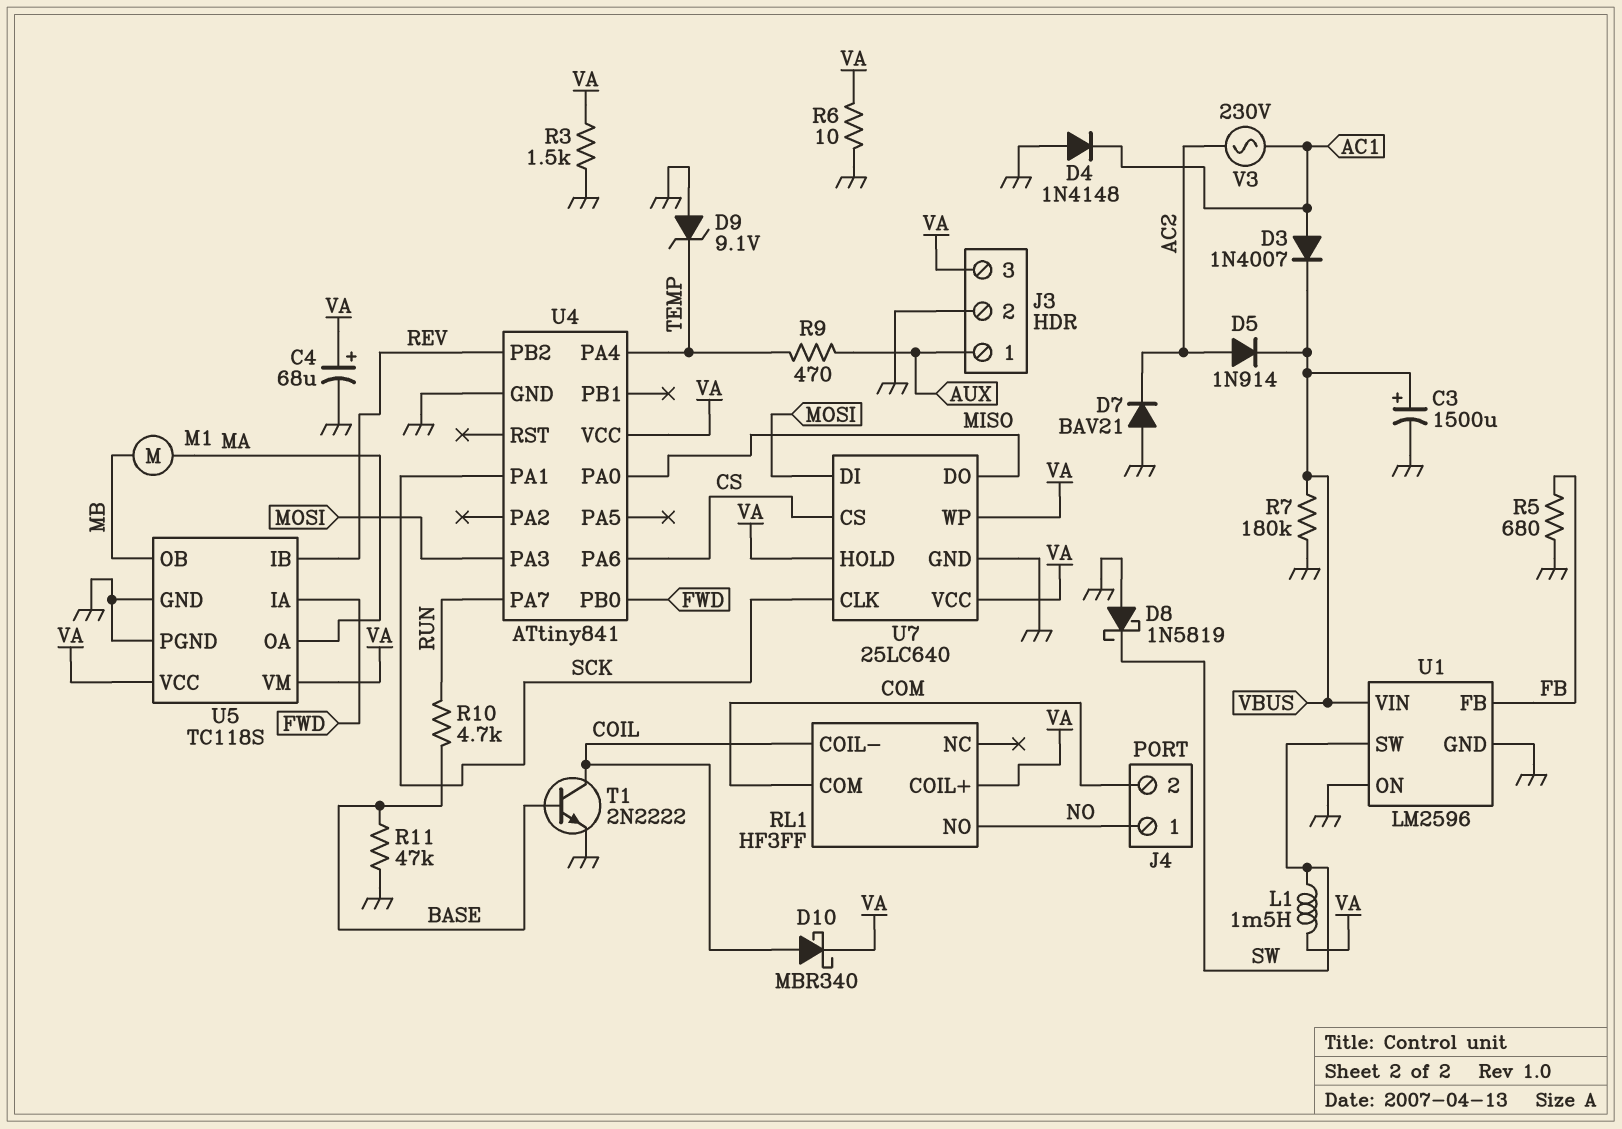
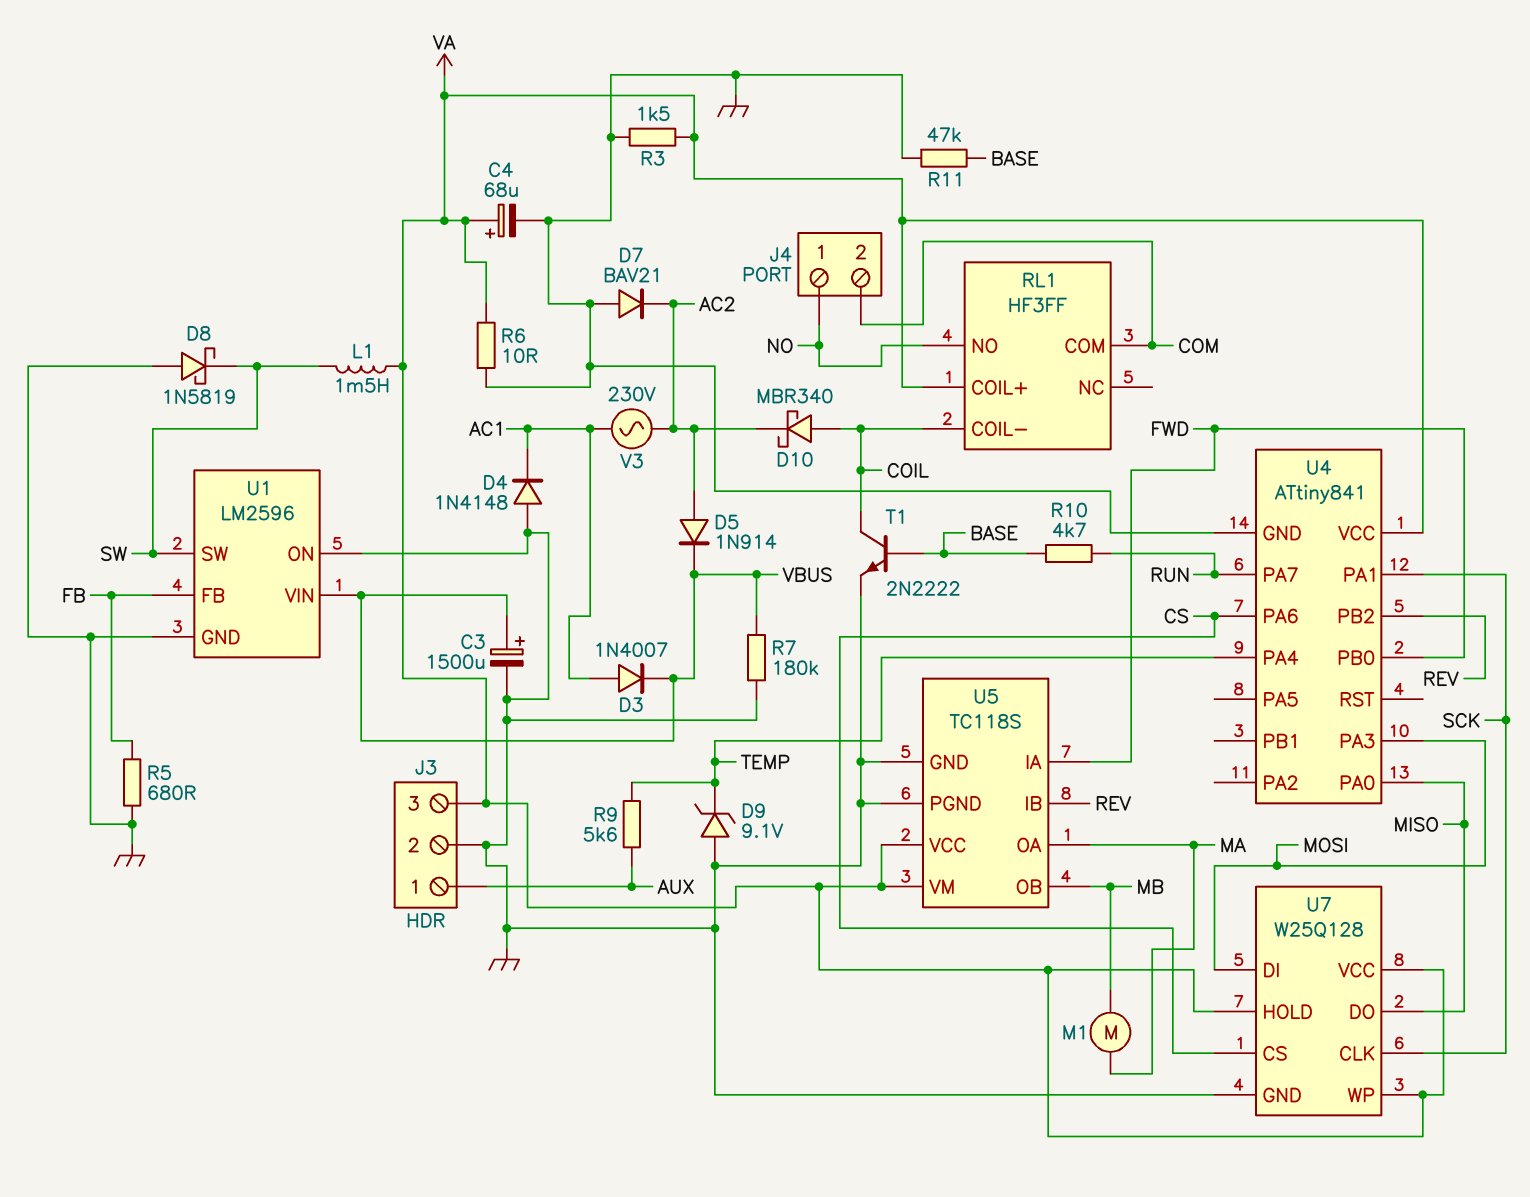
D10: schottky MBR340 (A COIL, K VA) -> schottky MBR340 (A COIL, K AC2)
R9: 470 (AUX, TEMP) -> 5.6k (AUX, TEMP)
U7: 25LC640 -> W25Q128

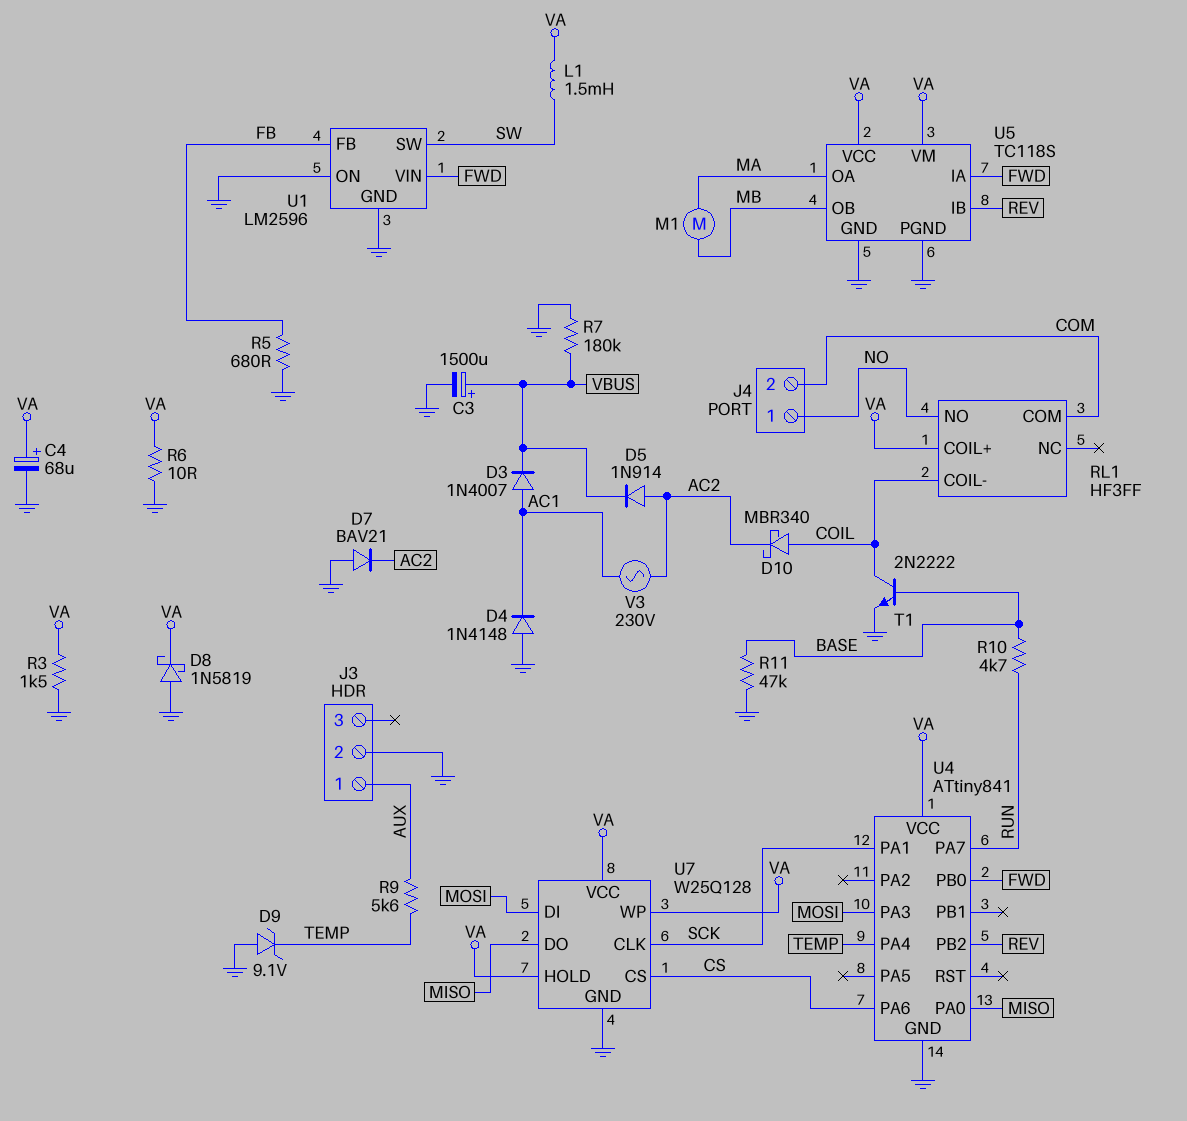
D8: schottky 1N5819 (A GND, K SW) -> schottky 1N5819 (A GND, K VA)
J3 pin 3: VA -> none
U1 pin VIN: VBUS -> FWD

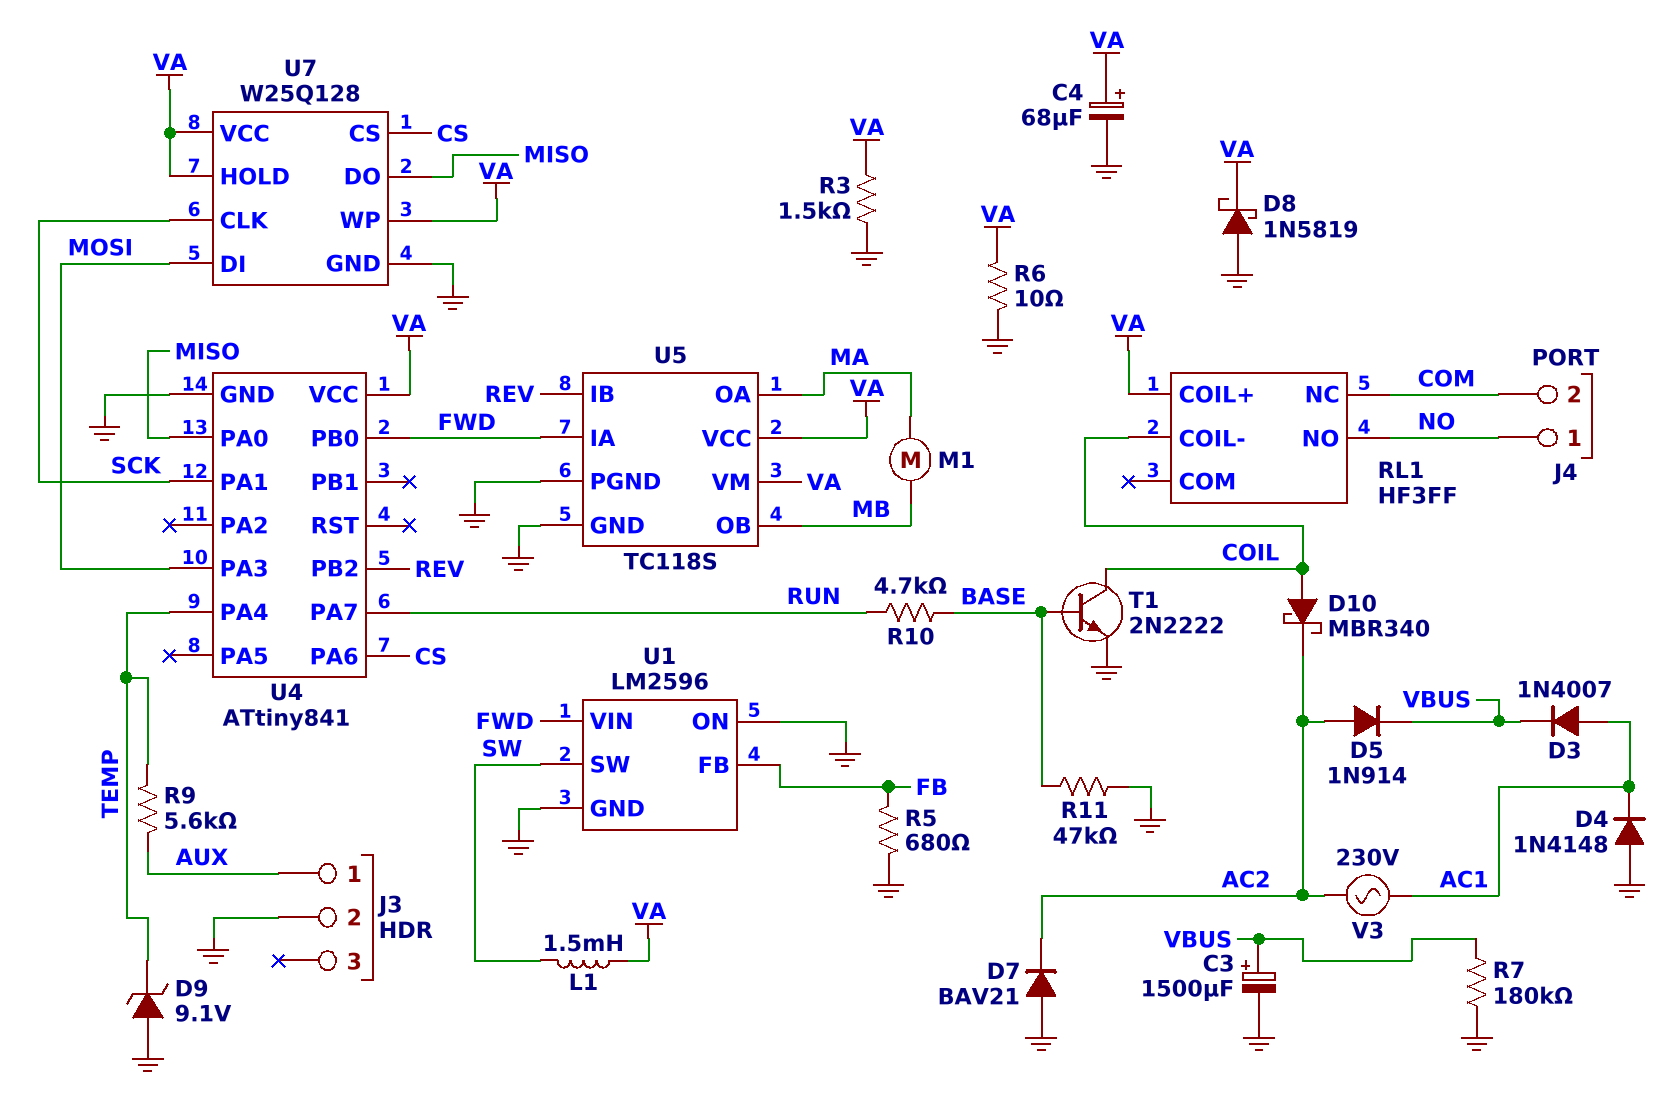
RL1 pin COM: COM -> none
RL1 pin NC: none -> COM

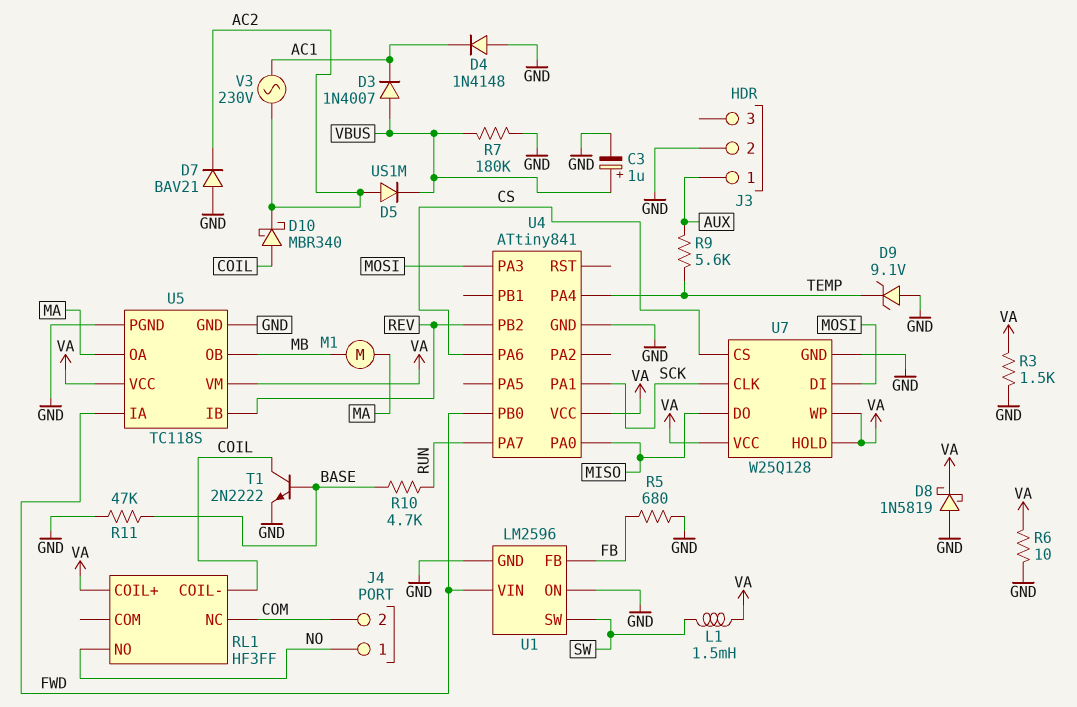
C3: 1500uF (plus VBUS, minus GND) -> 1uF (plus VBUS, minus GND)
C4: 68uF (plus VA, minus GND) -> none
D3: diode 1N4007 (A AC1, K VBUS) -> diode 1N4007 (A VBUS, K AC1)
D5: diode 1N914 (A AC2, K VBUS) -> diode US1M (A AC2, K VBUS)

